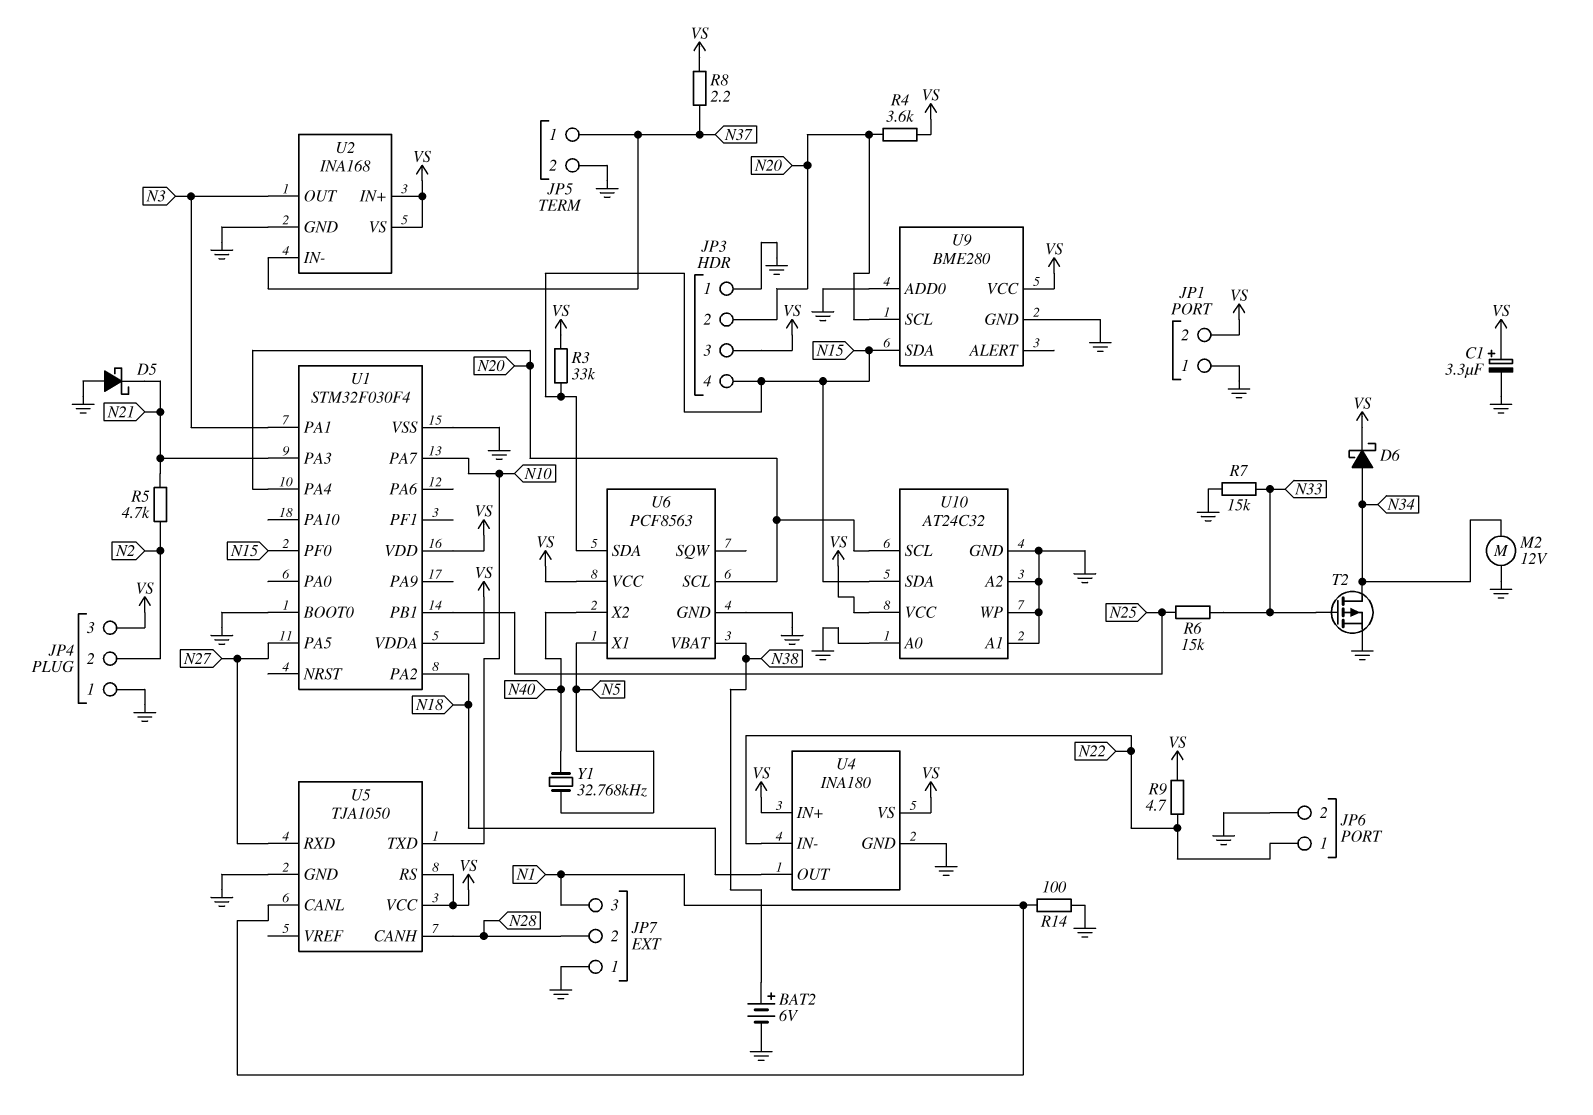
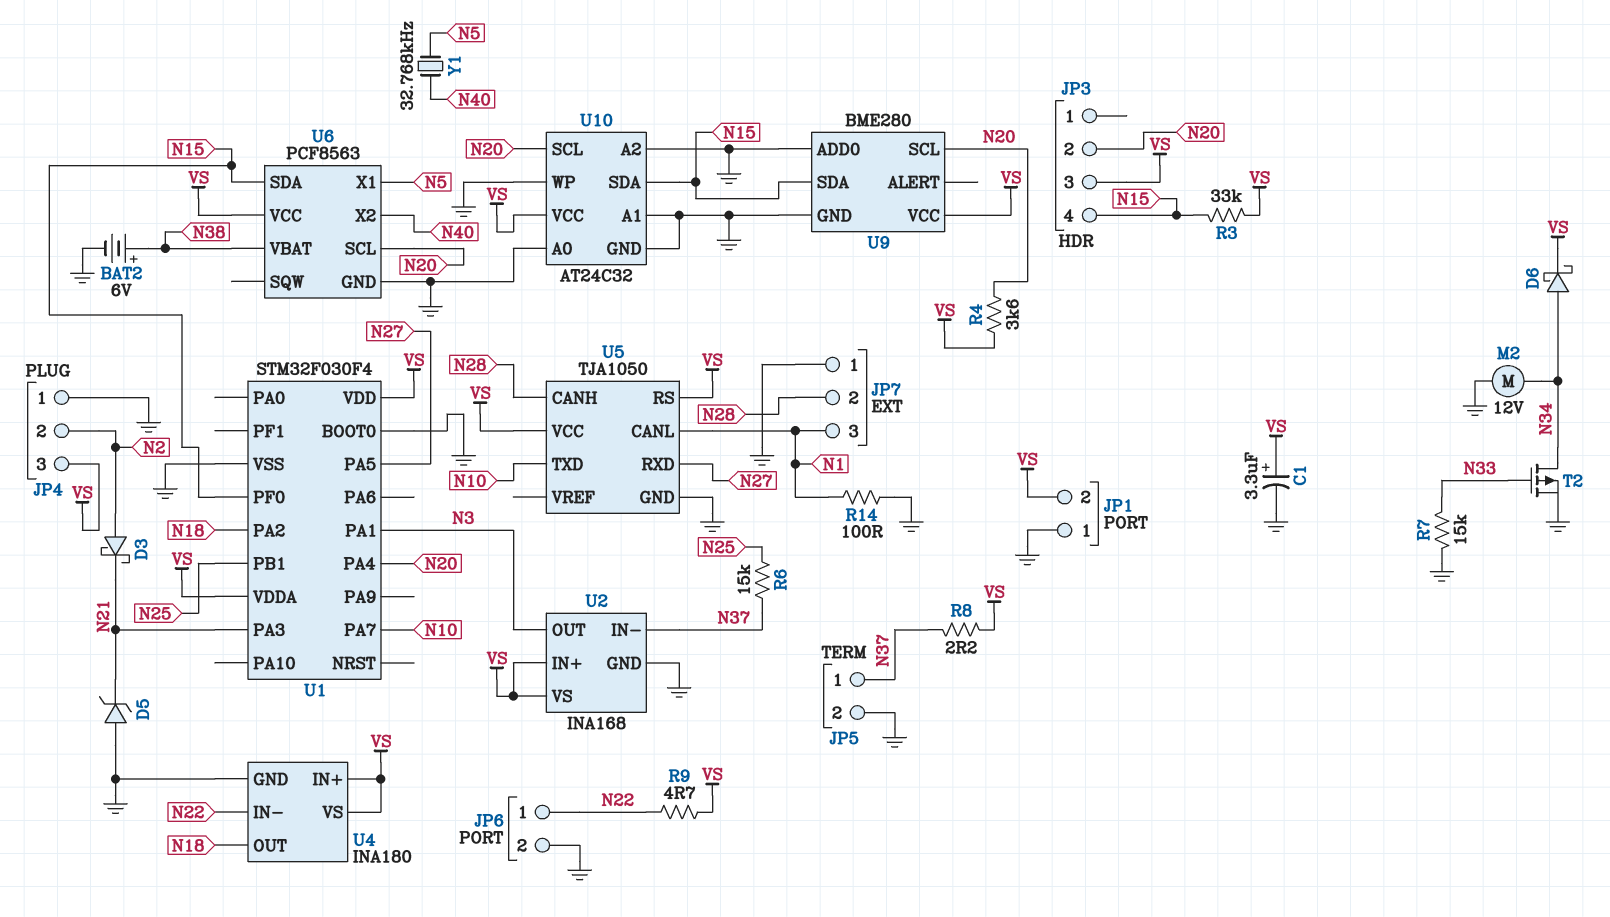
D3: none -> schottky (A N2, K N21)
D5: schottky (A GND, K N21) -> zener (A GND, K N21)
JP3 pin 1: GND -> none
R5: 4.7k (N2, N21) -> none
R6: 15k (N25, N33) -> 15k (N25, N37)

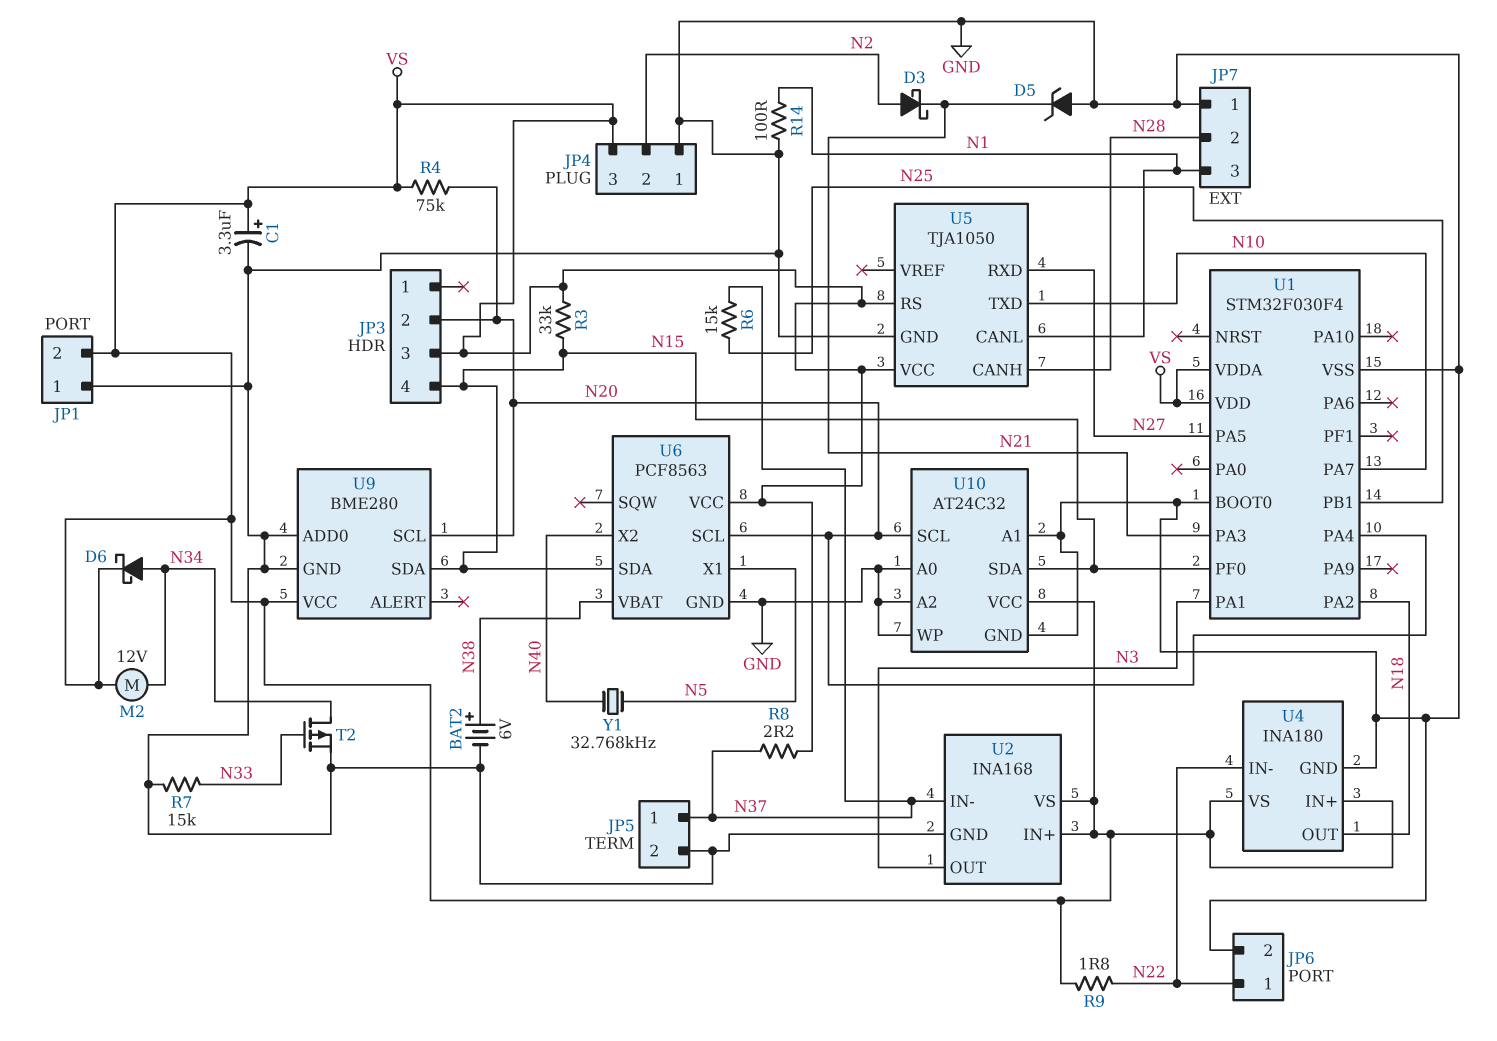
M2: motor 12V (GND, N34) -> motor 12V (N34, VS)
R4: 3.6k (N20, VS) -> 75k (N20, VS)
R9: 4.7 (N22, VS) -> 1.8 (N22, VS)

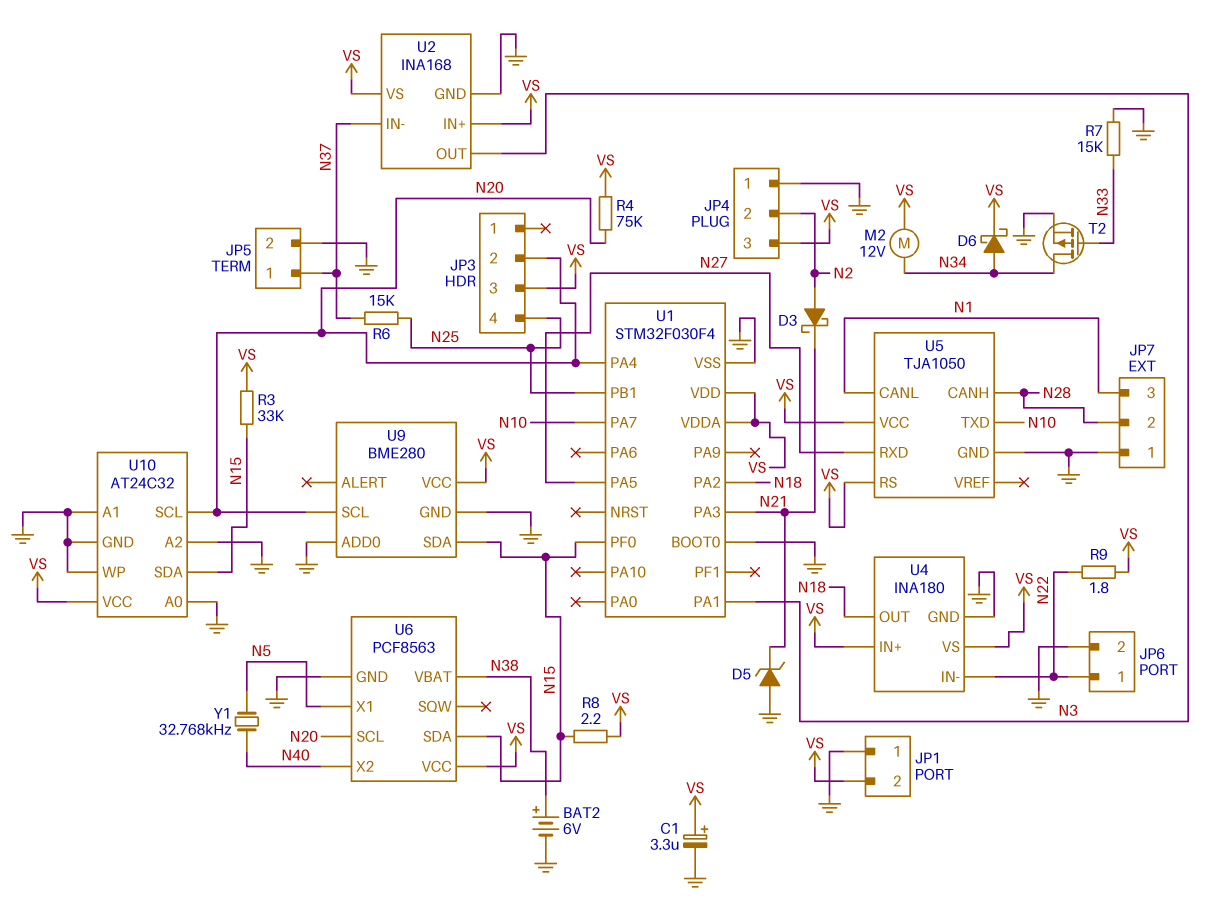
JP3 pin 4: N15 -> N25
R8: 2.2 (N37, VS) -> 2.2 (N15, VS)
R14: 100 (GND, N1) -> none

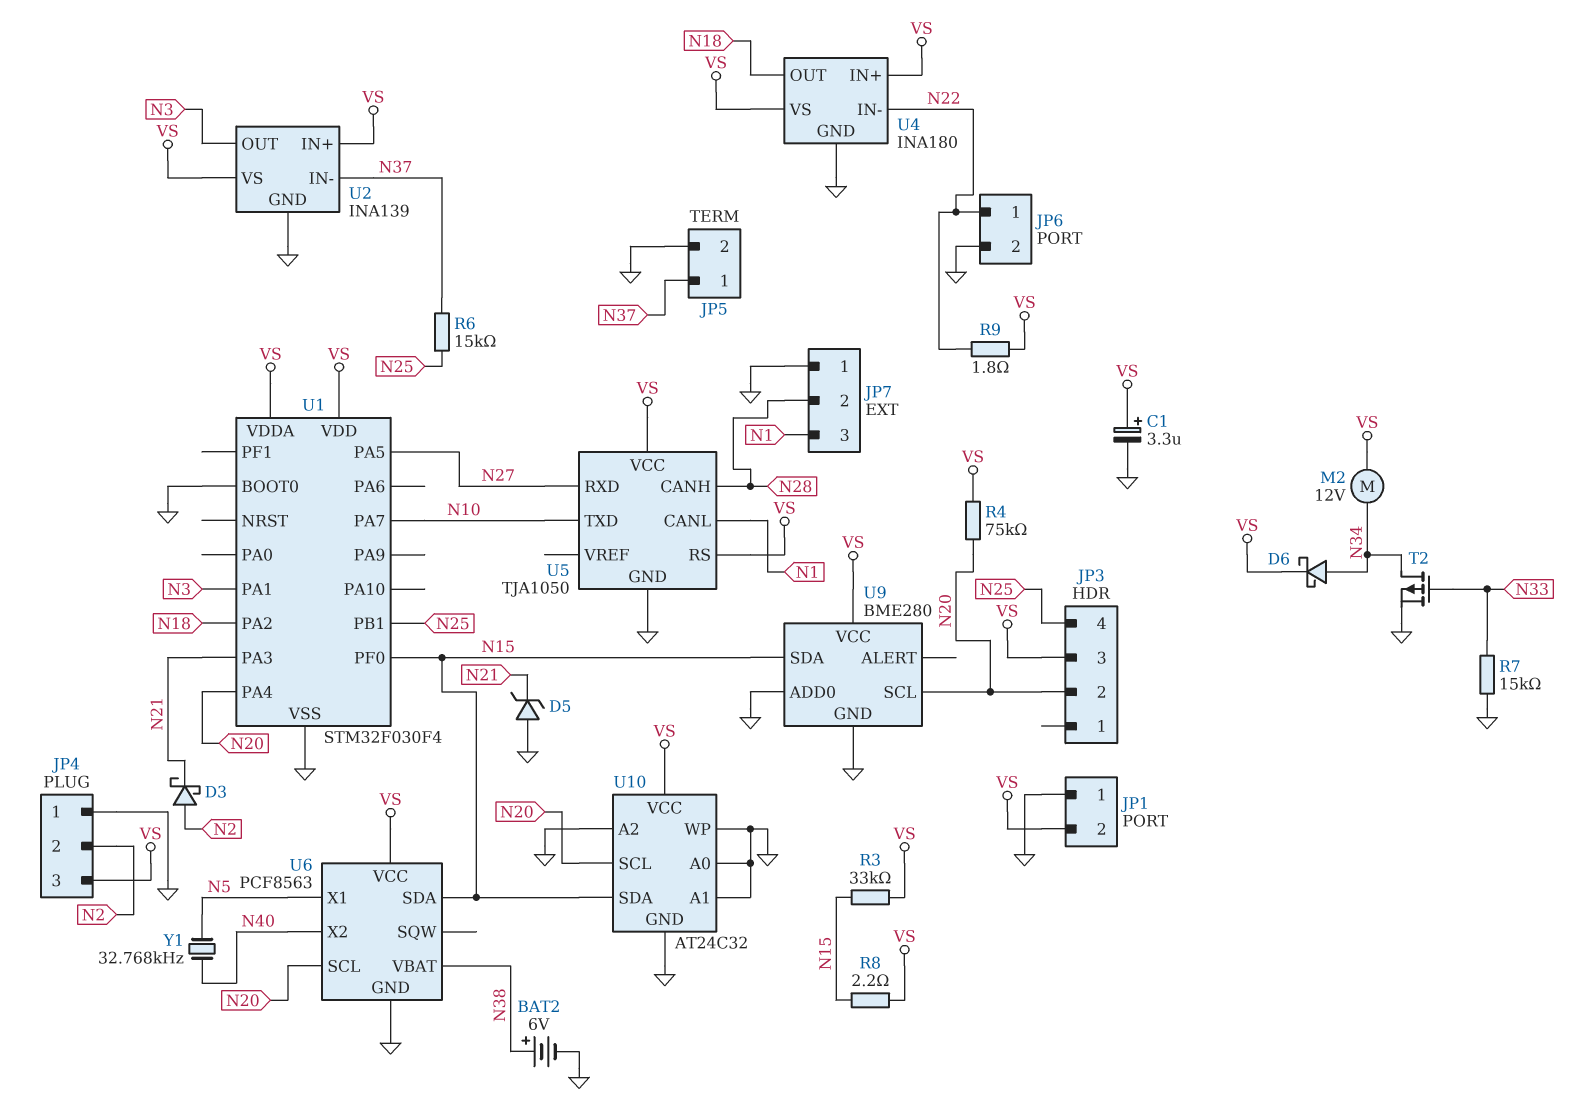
U2: INA168 -> INA139

